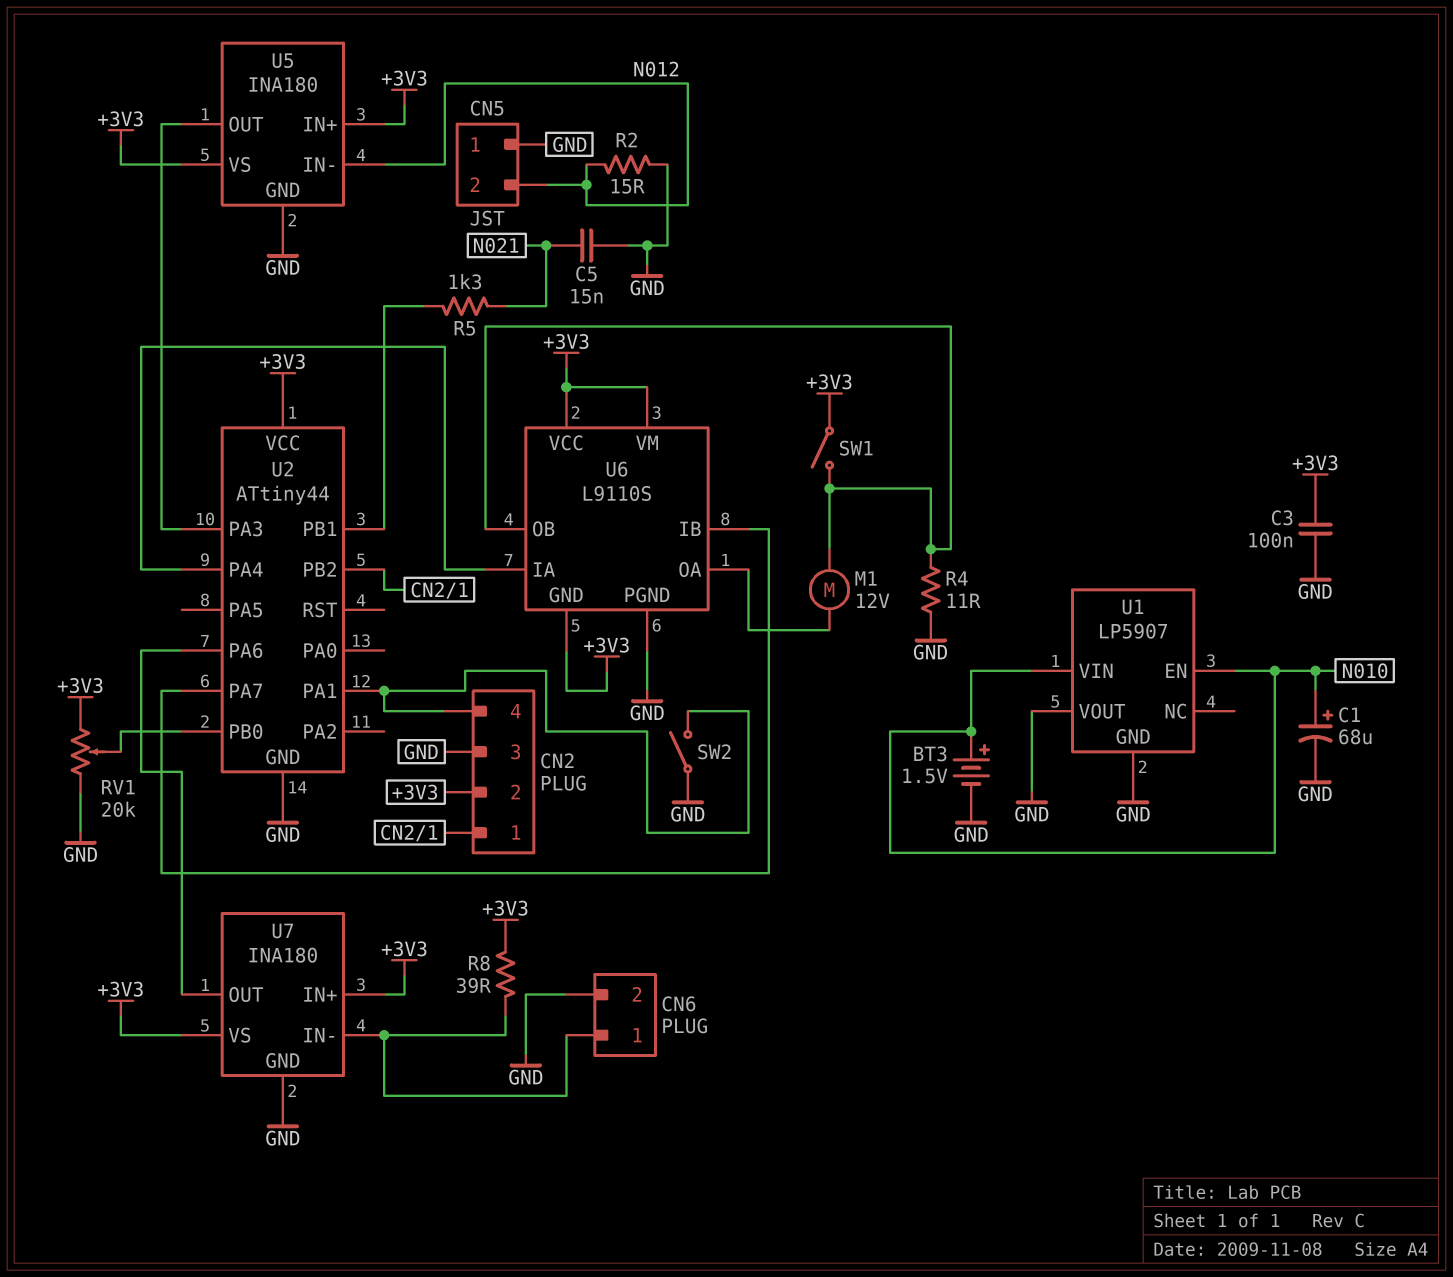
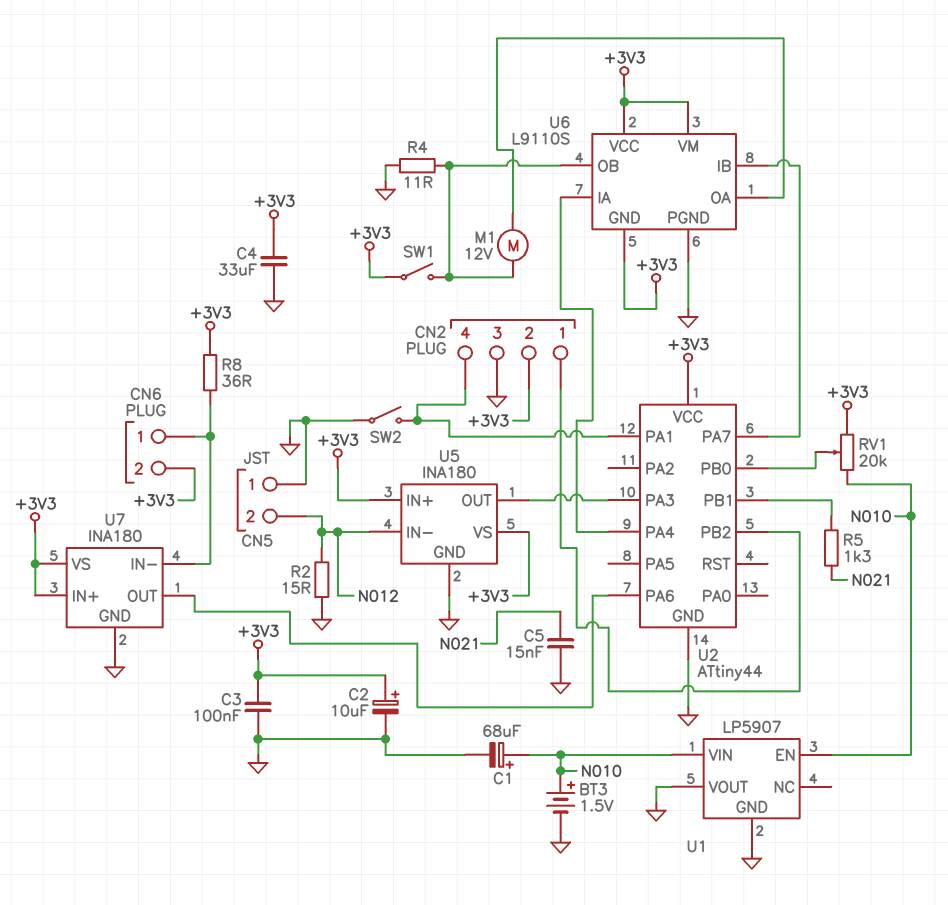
C2: none -> 10uF (plus +3V3, minus GND)
C4: none -> 33uF (+3V3, GND)
CN6 pin 2: GND -> +3V3
R8: 39 (+3V3, CN6/1) -> 36 (+3V3, CN6/1)
RV1: 20k (+3V3, GND, wiper U2/PB0) -> 20k (+3V3, N010, wiper U2/PB0)

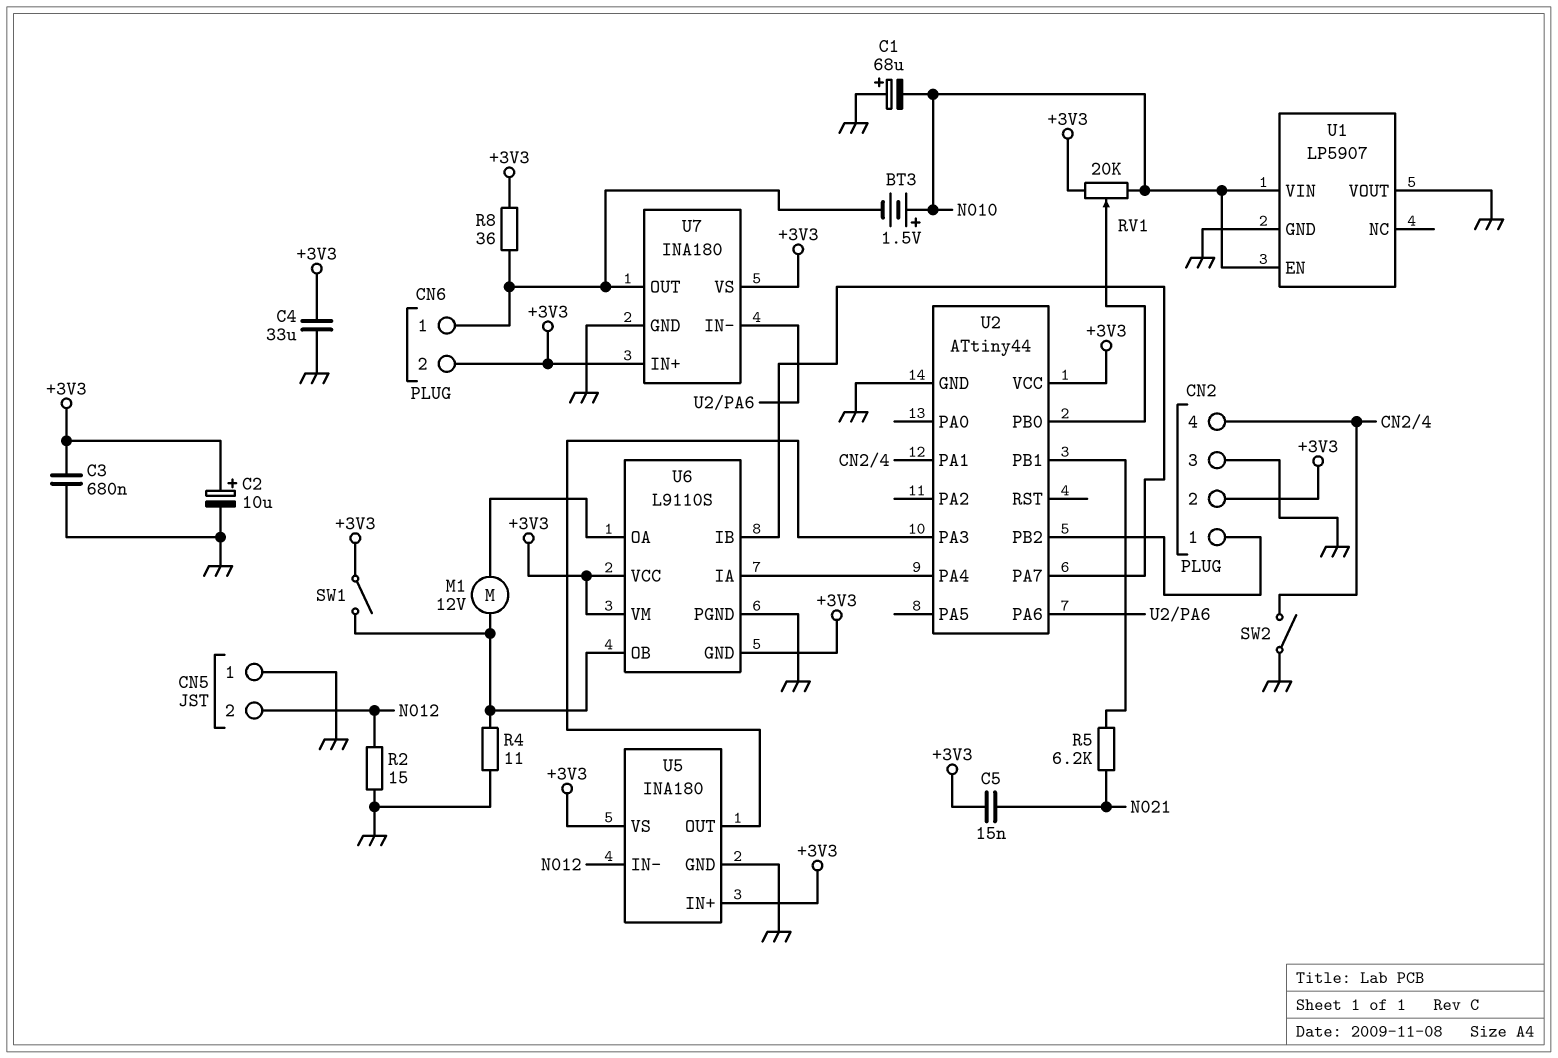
BT3: 1.5V (plus N010, minus GND) -> 1.5V (plus N010, minus CN6/1)
C1: 68uF (plus N010, minus GND) -> 68uF (plus GND, minus N010)
C3: 100nF (+3V3, GND) -> 680nF (+3V3, GND)
C5: 15nF (GND, N021) -> 15nF (+3V3, N021)
R5: 1.3k (N021, U2/PB1) -> 6.2k (N021, U2/PB1)
U7 pin IN-: CN6/1 -> U2/PA6
U7 pin OUT: U2/PA6 -> CN6/1

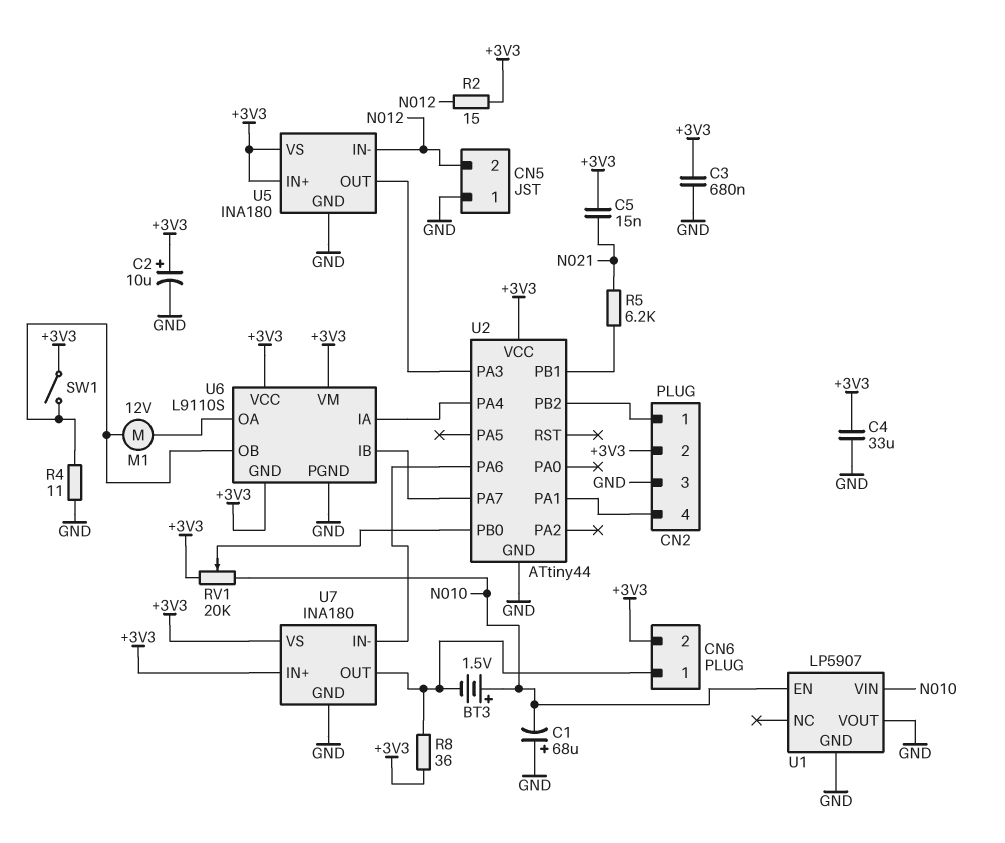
R2: 15 (GND, N012) -> 15 (+3V3, N012)
SW2: switch (CN2/4, GND) -> none

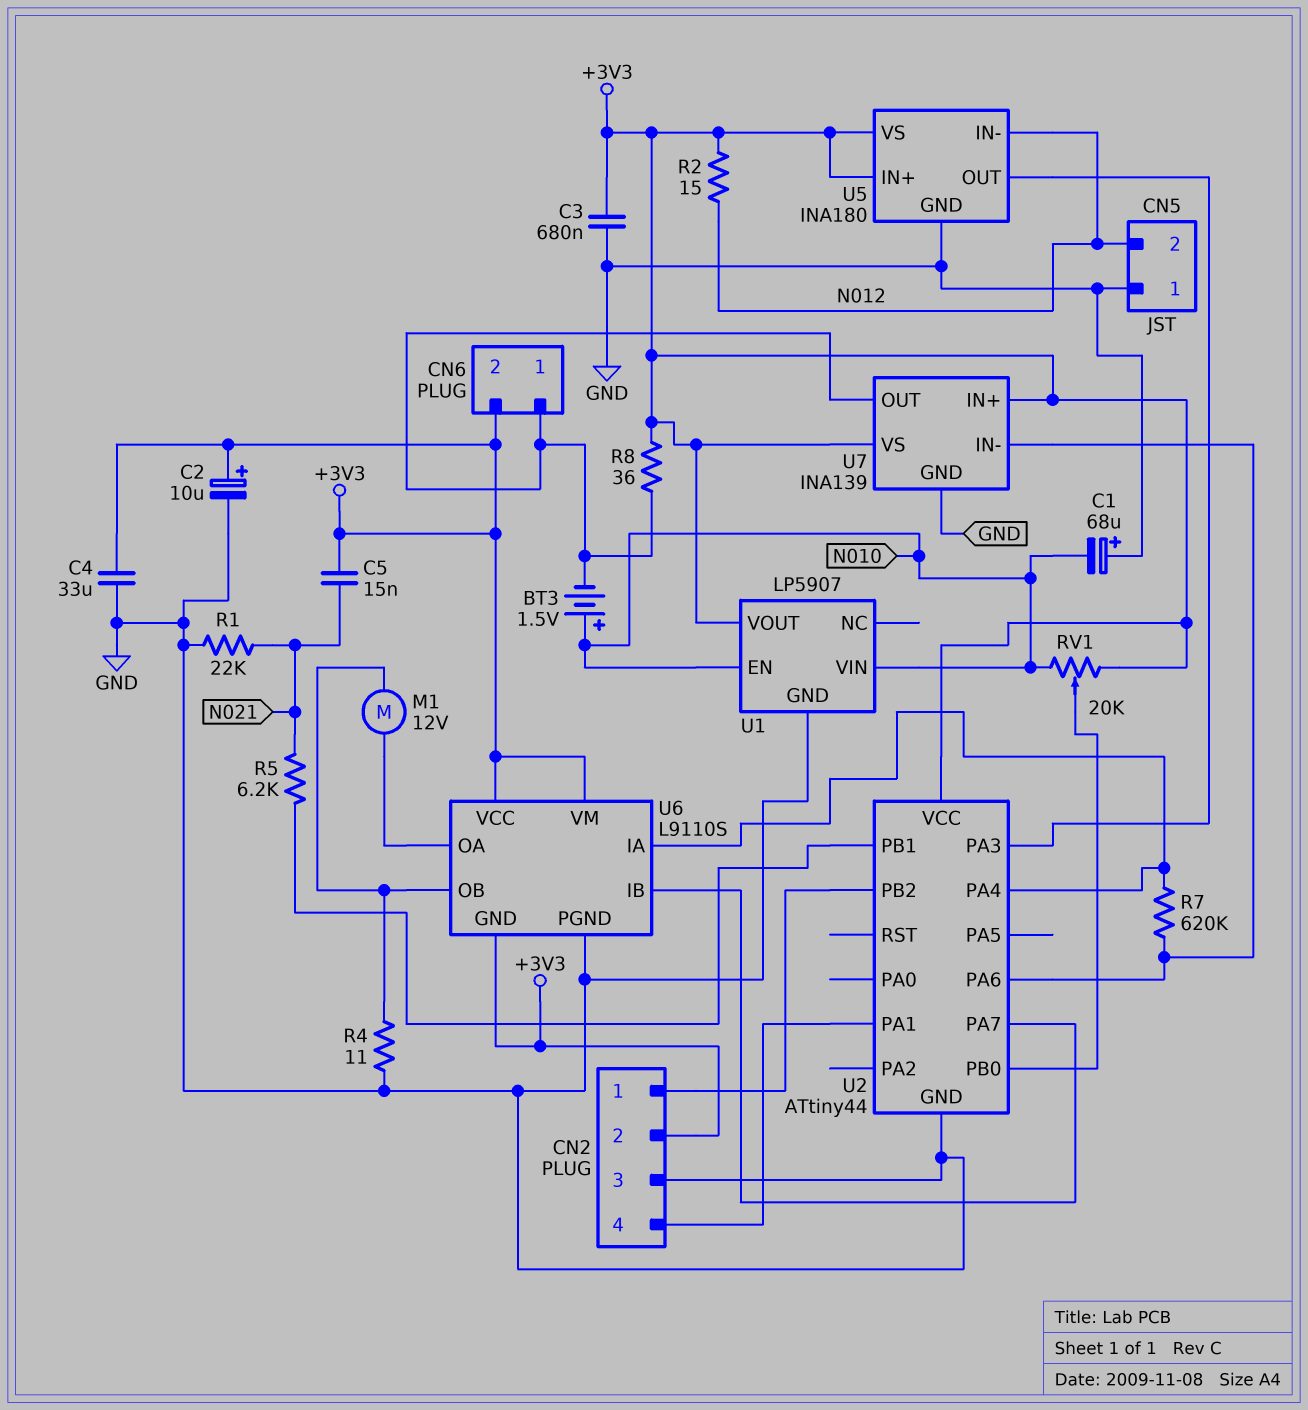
R1: none -> 22k (GND, N021)
R7: none -> 620k (U2/PA4, U2/PA6)
SW1: switch (+3V3, U6/OB) -> none
U1 pin VOUT: GND -> +3V3
U7: INA180 -> INA139

